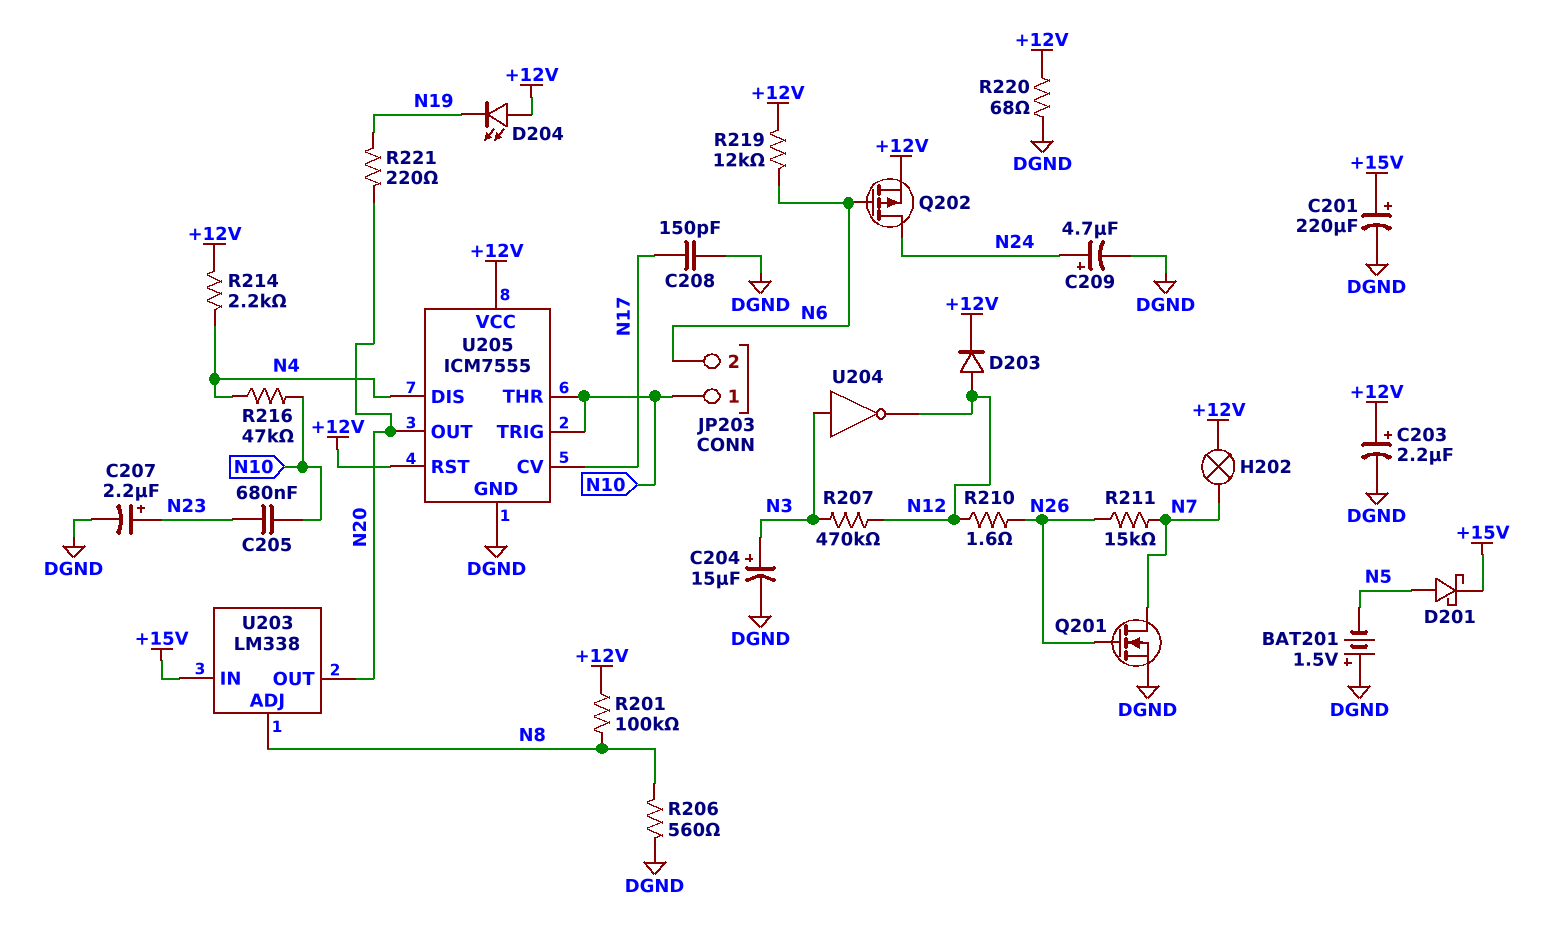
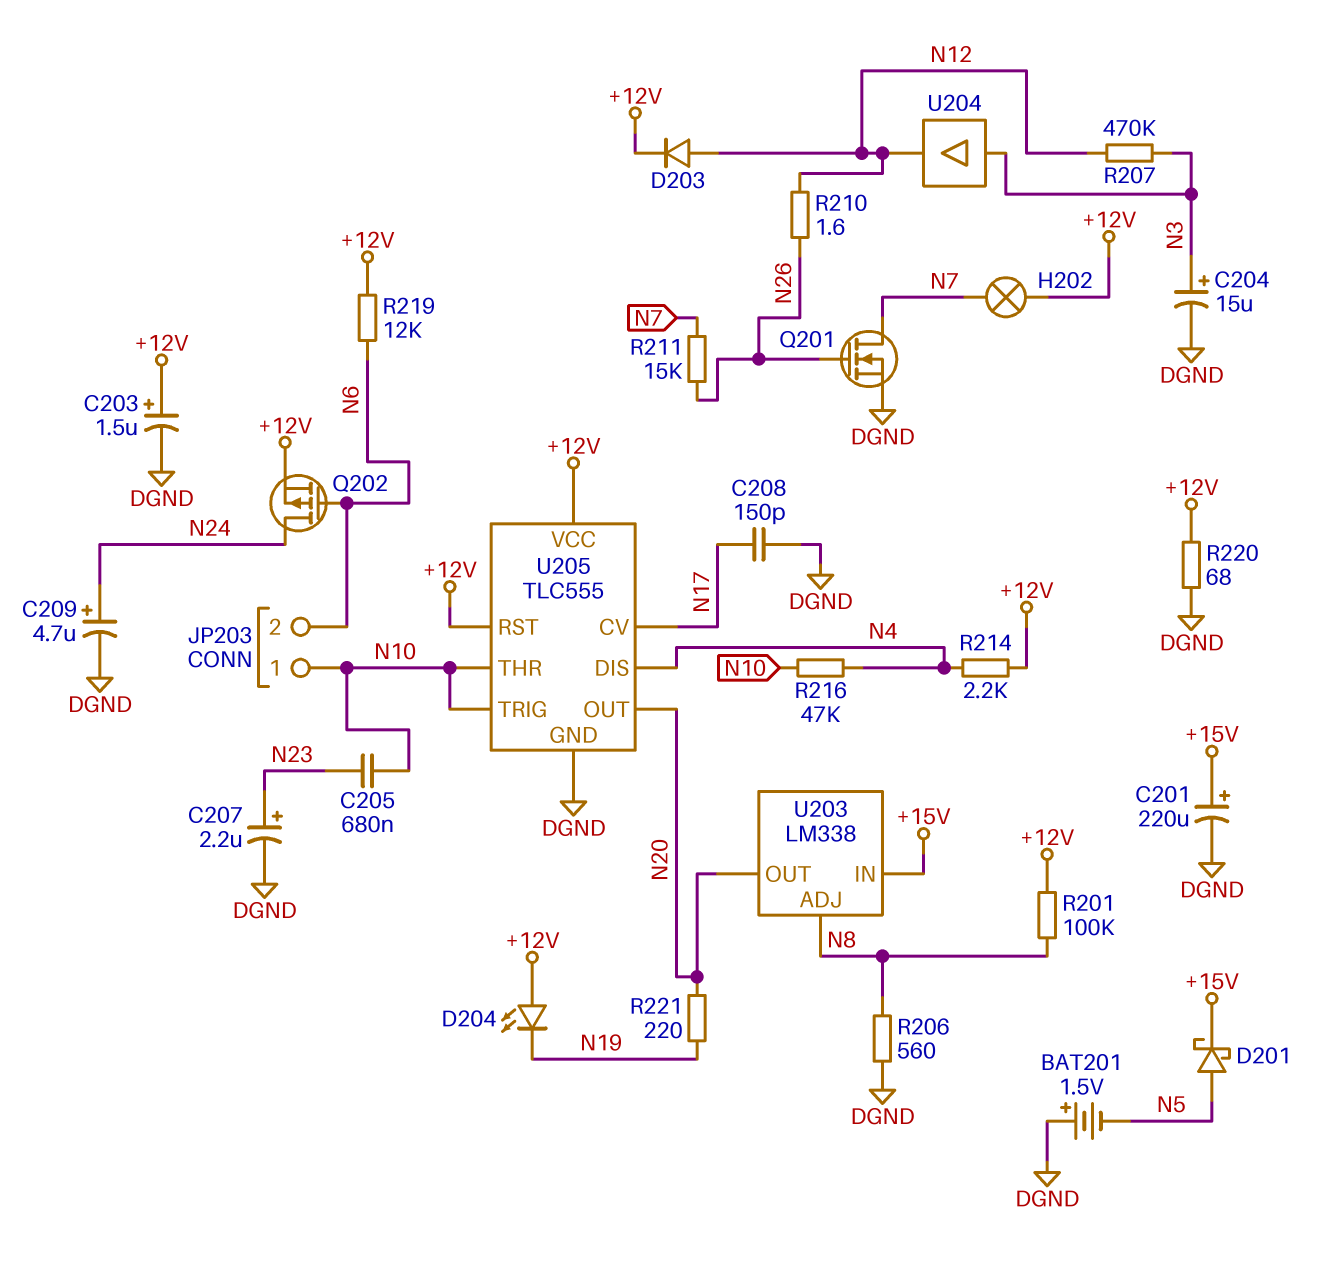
C203: 2.2uF (plus +12V, minus DGND) -> 1.5uF (plus +12V, minus DGND)
U204: NOT (in N3, out N12) -> buffer (in N3, out N12)
U205: ICM7555 -> TLC555

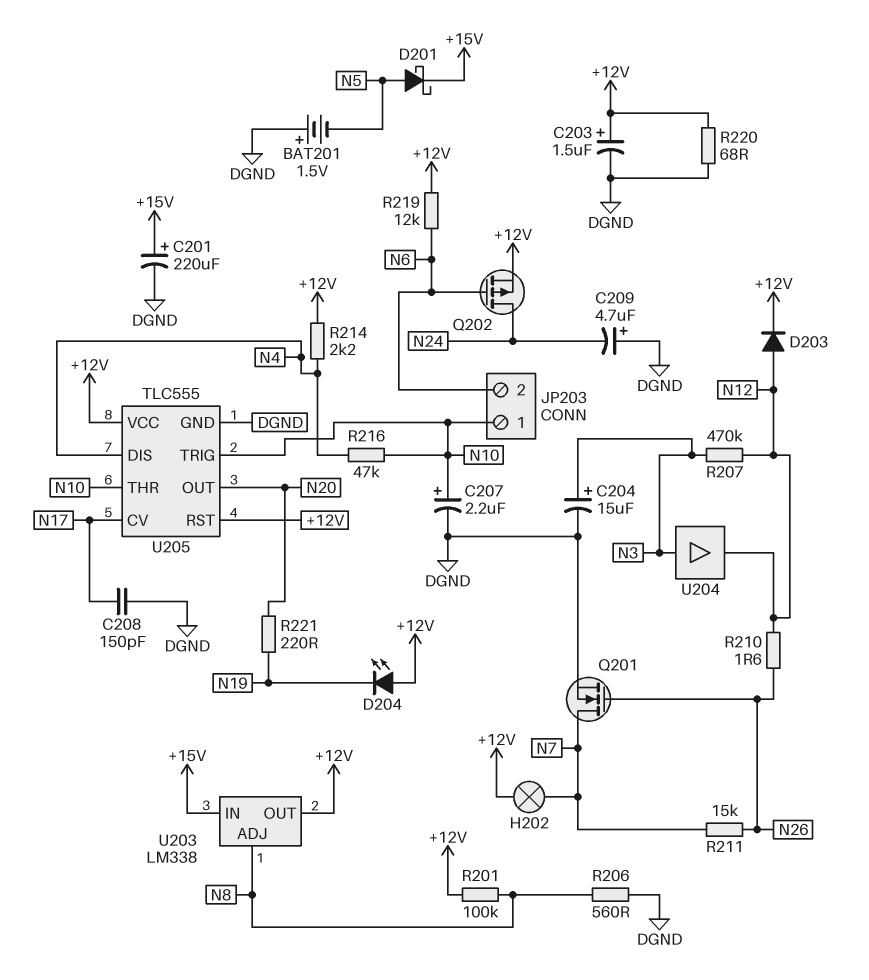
C205: 680nF (N10, N23) -> none
C207: 2.2uF (plus N23, minus DGND) -> 2.2uF (plus N10, minus DGND)
C209: 4.7uF (plus N24, minus DGND) -> 4.7uF (plus DGND, minus N24)
U203 pin OUT: N20 -> +12V

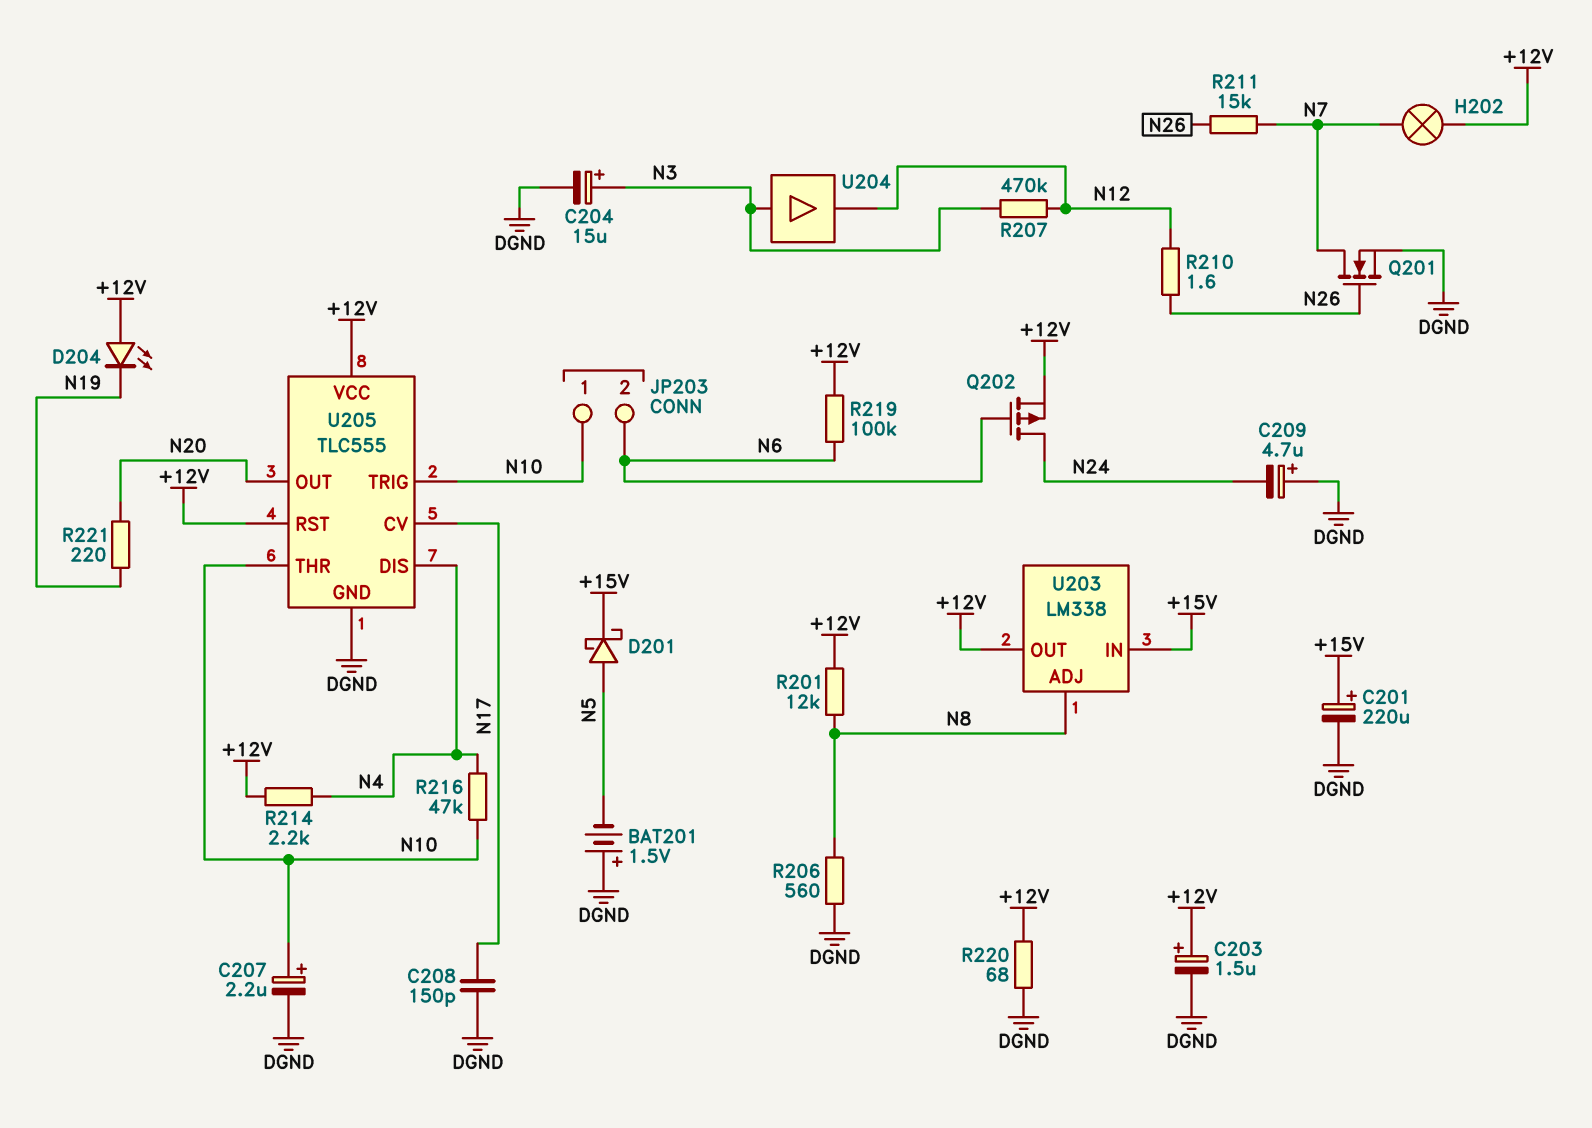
D203: diode (A N12, K +12V) -> none
R201: 100k (+12V, N8) -> 12k (+12V, N8)
R219: 12k (+12V, N6) -> 100k (+12V, N6)

